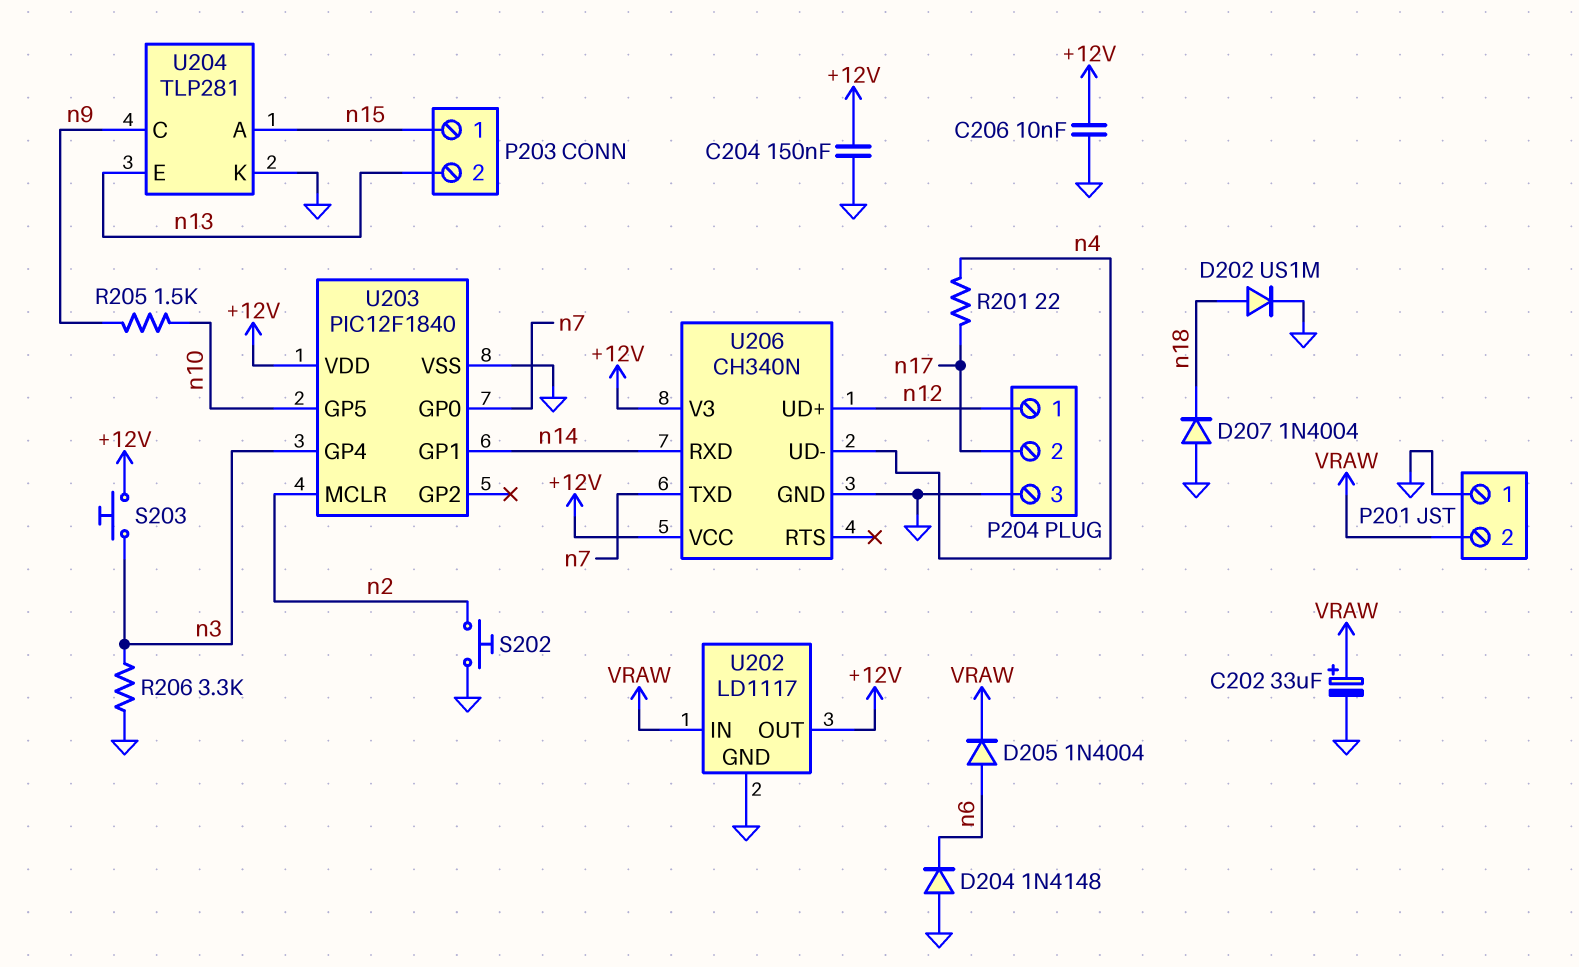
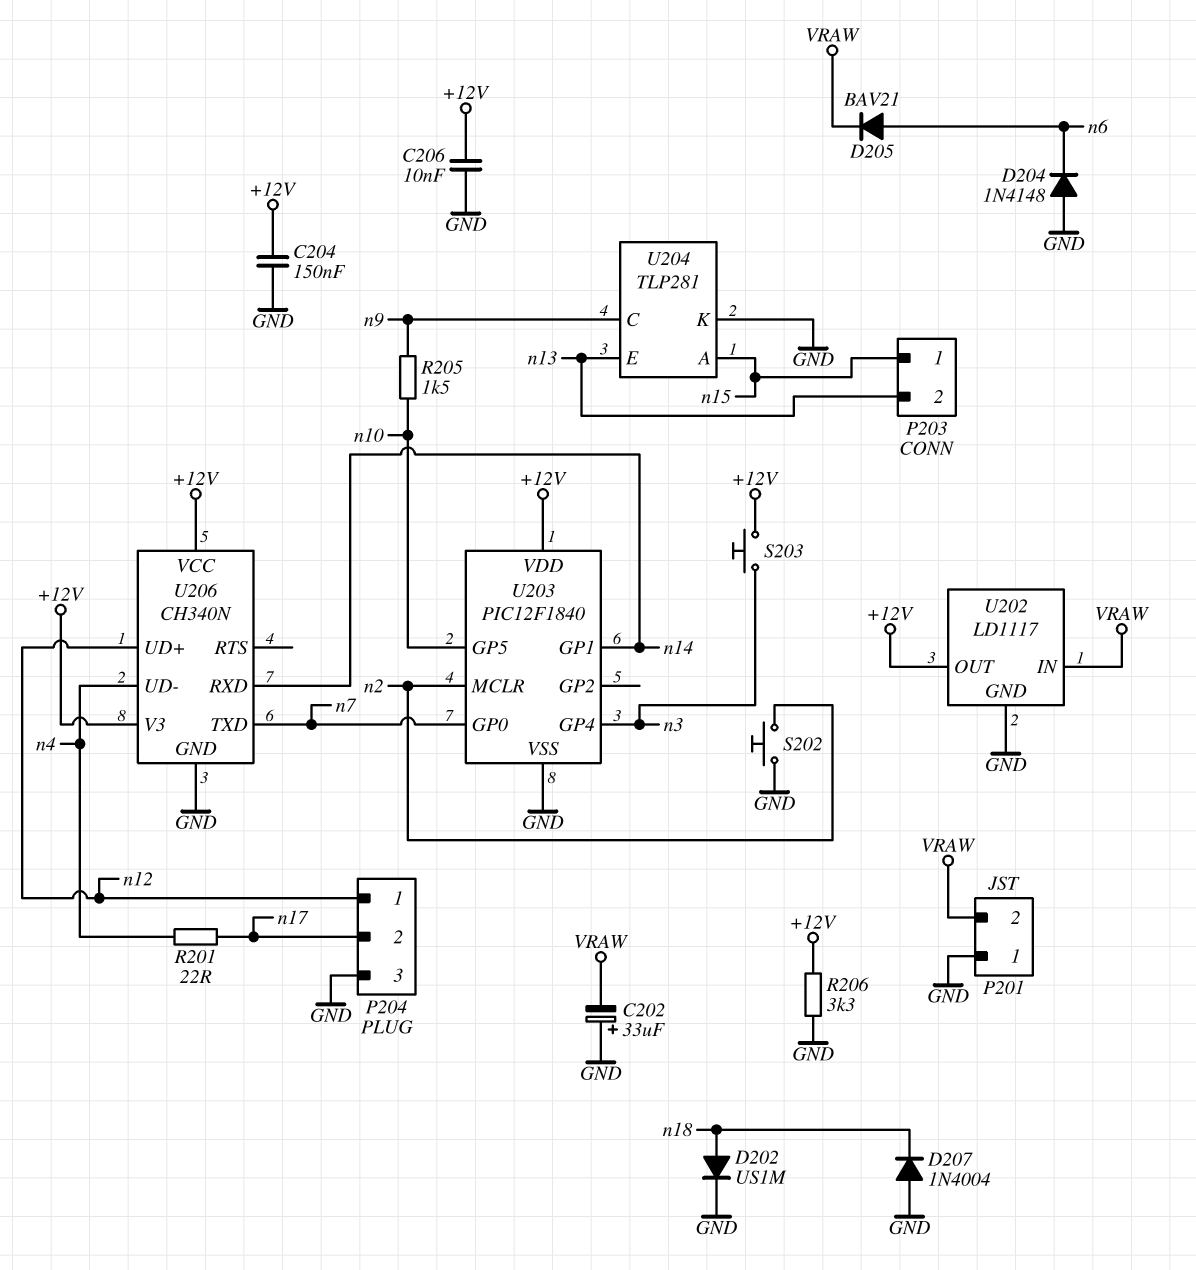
C202: 33uF (plus VRAW, minus GND) -> 33uF (plus GND, minus VRAW)
D205: diode 1N4004 (A n6, K VRAW) -> diode BAV21 (A n6, K VRAW)
R206: 3.3k (GND, n3) -> 3.3k (+12V, GND)

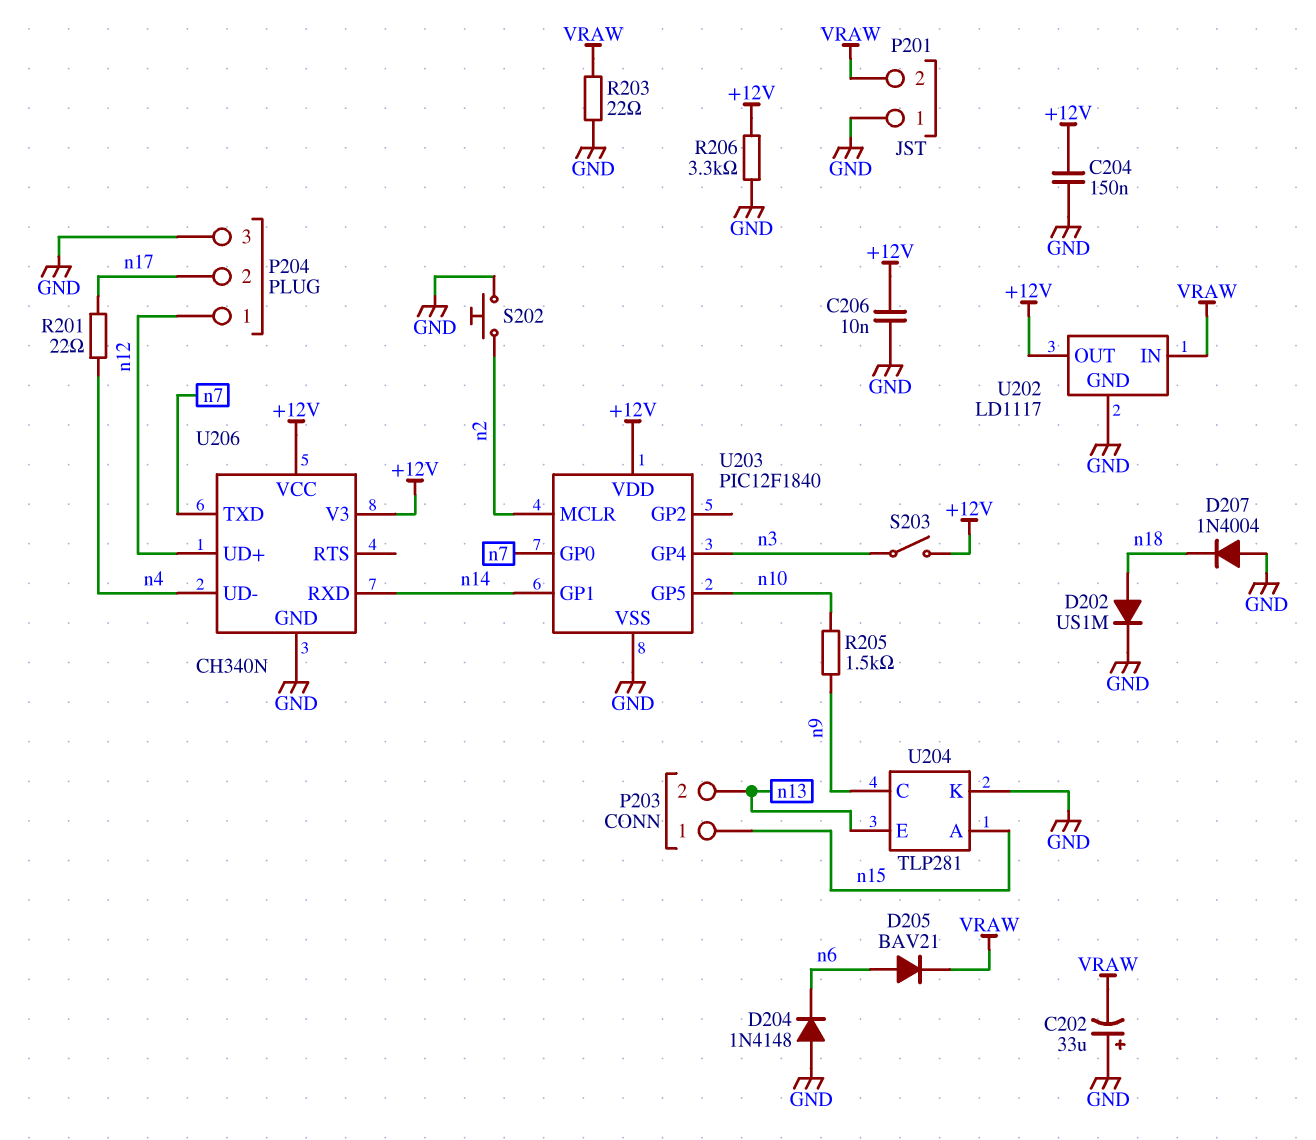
R203: none -> 22 (GND, VRAW)
S203: button (+12V, n3) -> switch (+12V, n3)

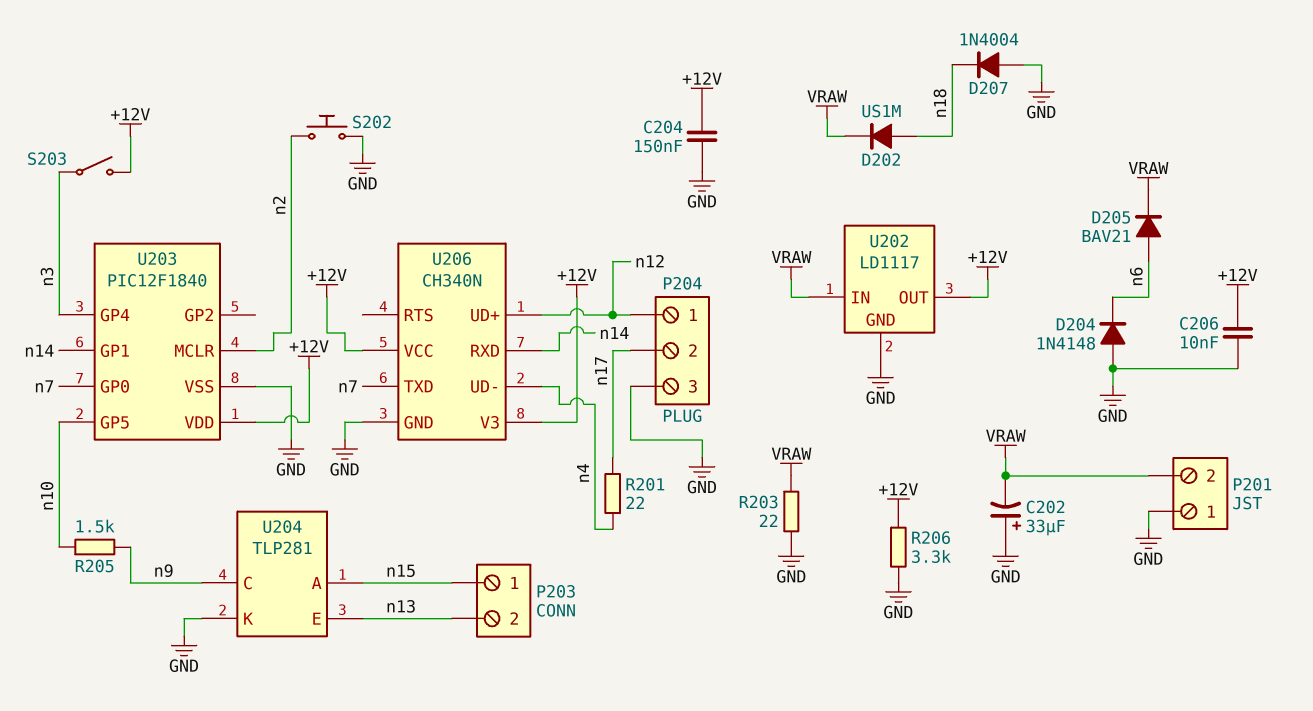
D202: diode US1M (A n18, K GND) -> diode US1M (A n18, K VRAW)

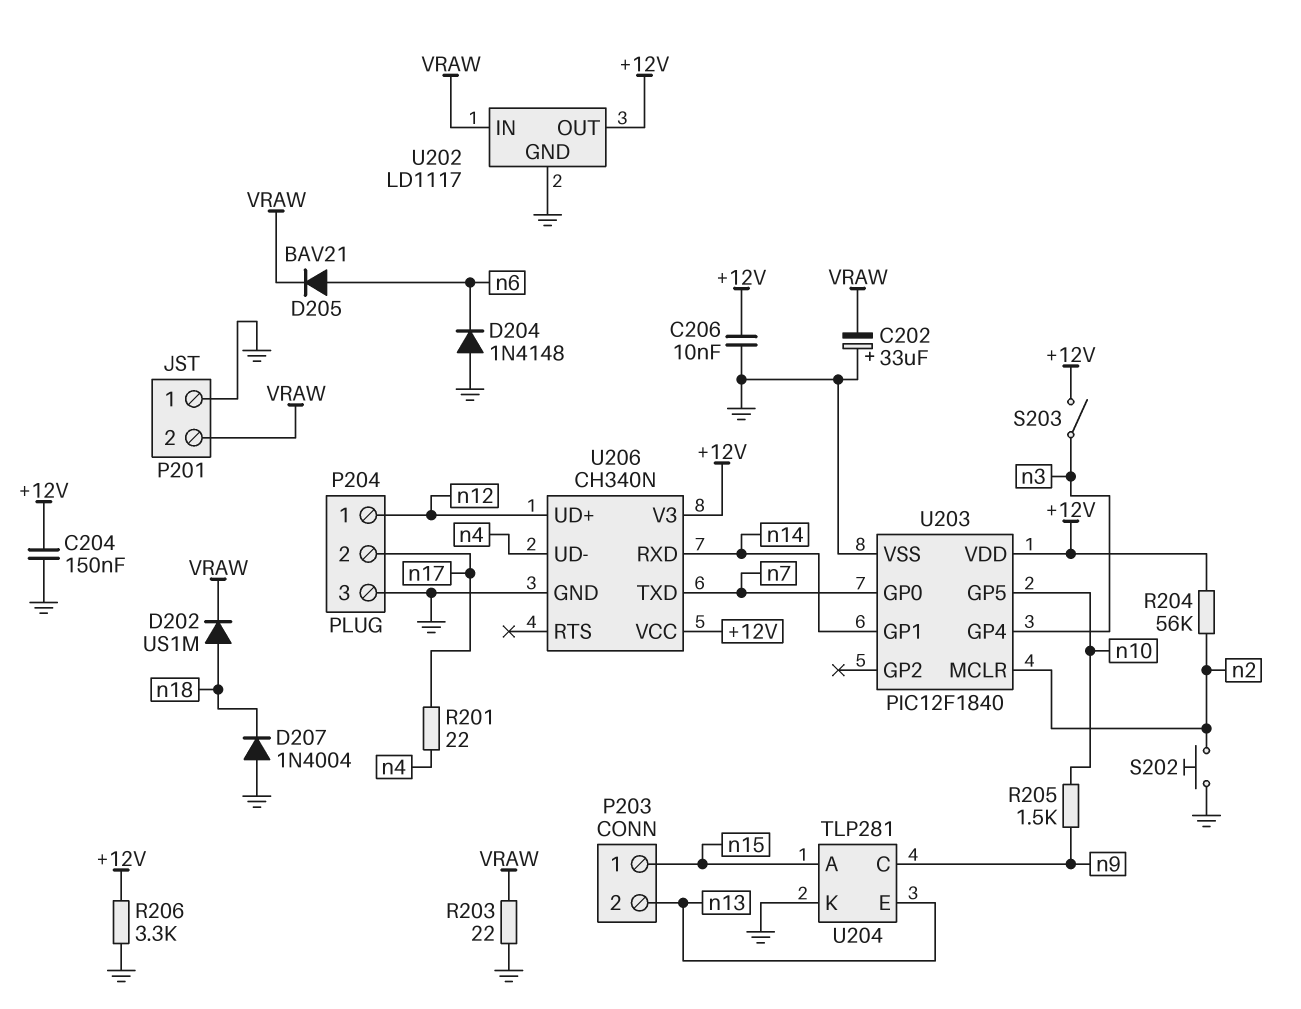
R204: none -> 56k (+12V, n2)

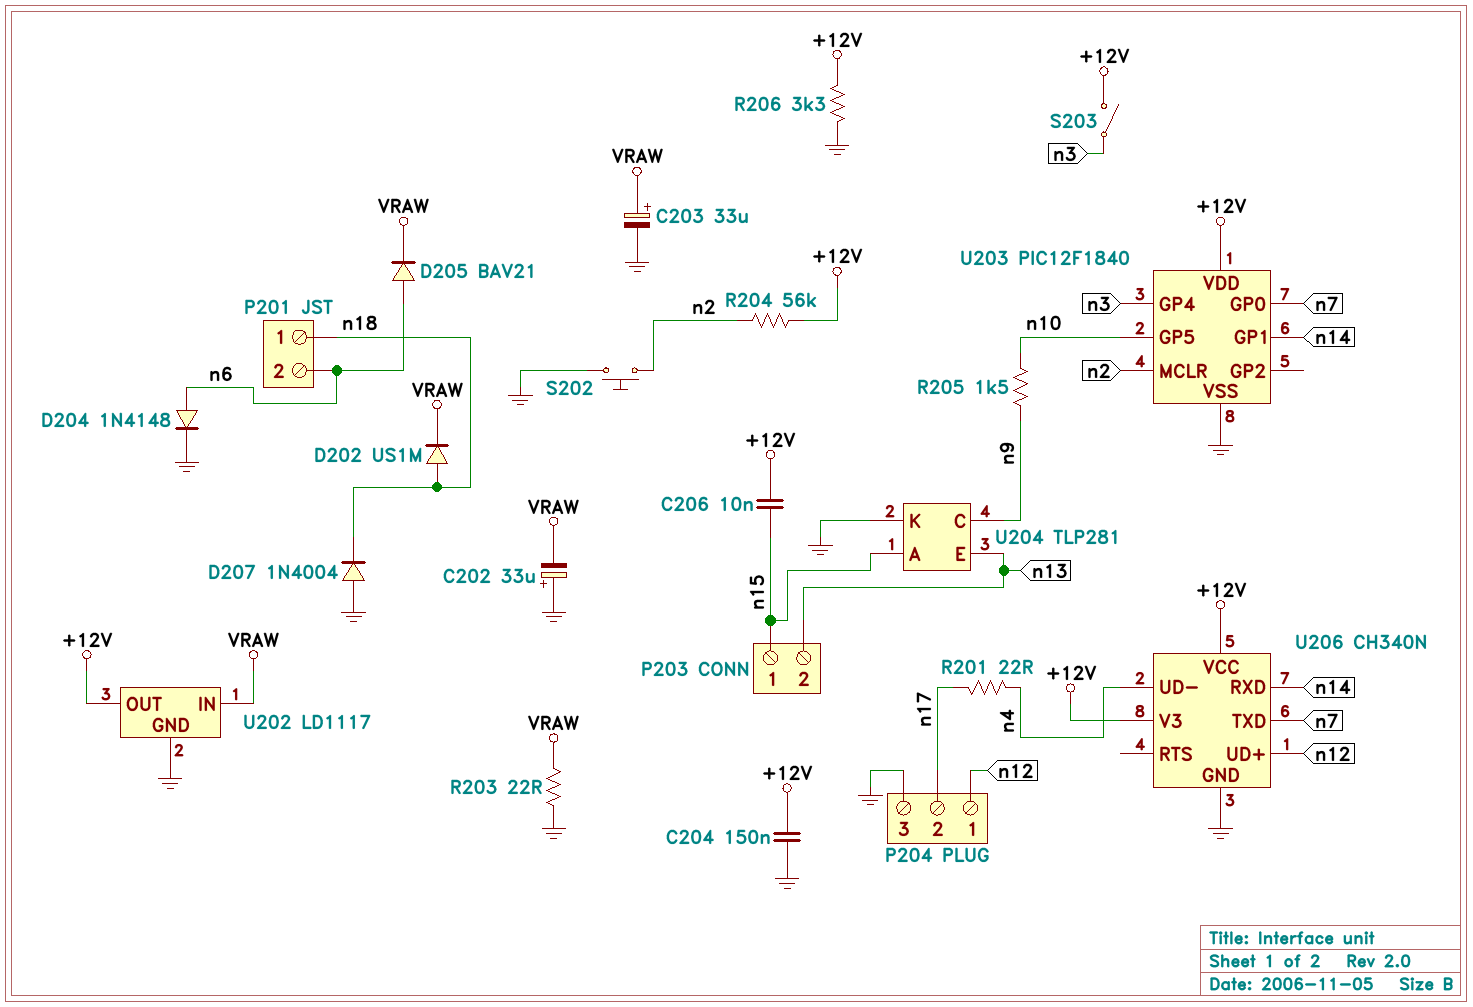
C203: none -> 33uF (plus VRAW, minus GND)
C206: 10nF (+12V, GND) -> 10nF (+12V, n15)
D204: diode 1N4148 (A GND, K n6) -> diode 1N4148 (A n6, K GND)
P201 pin 1: GND -> n18
P201 pin 2: VRAW -> n6

